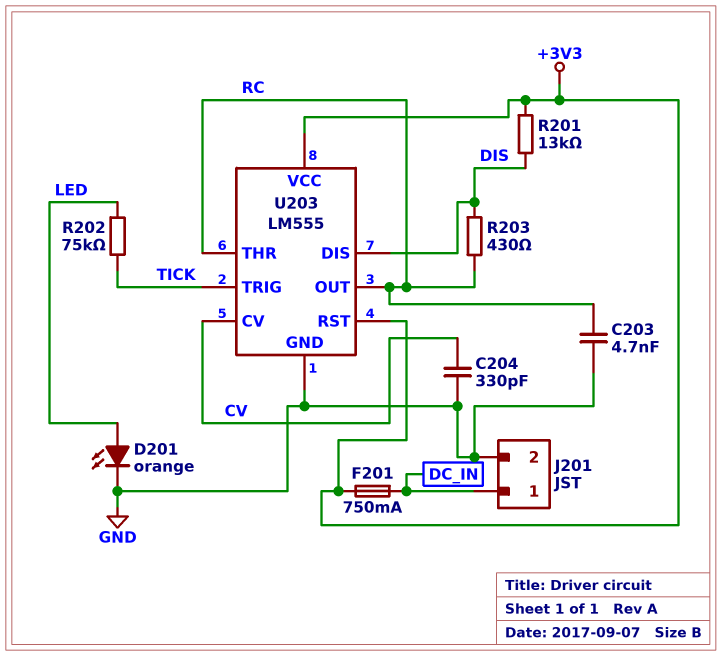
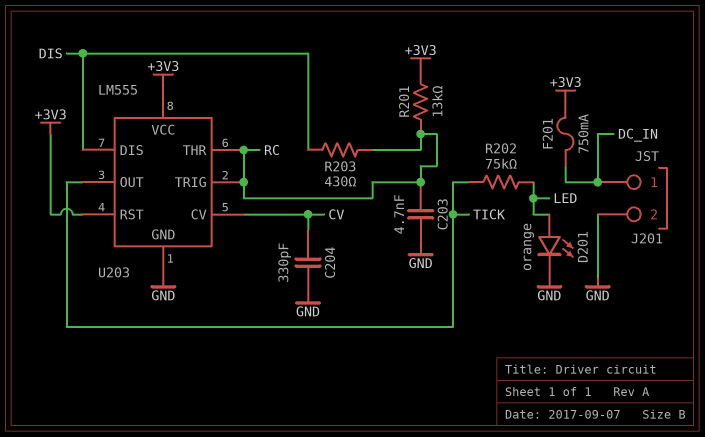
R201: 13k (+3V3, DIS) -> 13k (+3V3, RC)
U203 pin OUT: RC -> TICK
U203 pin TRIG: TICK -> RC

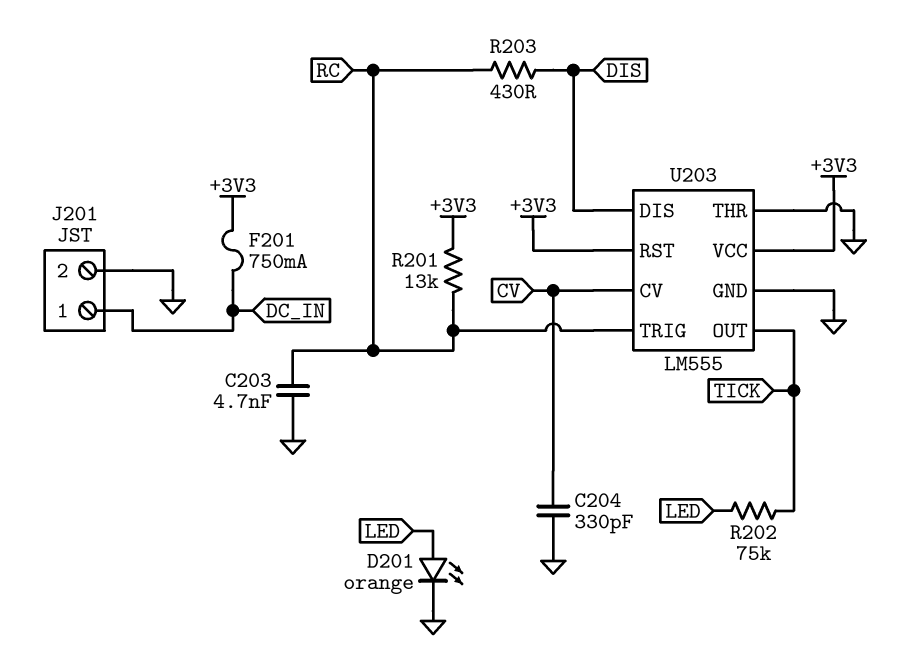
U203 pin THR: RC -> GND

